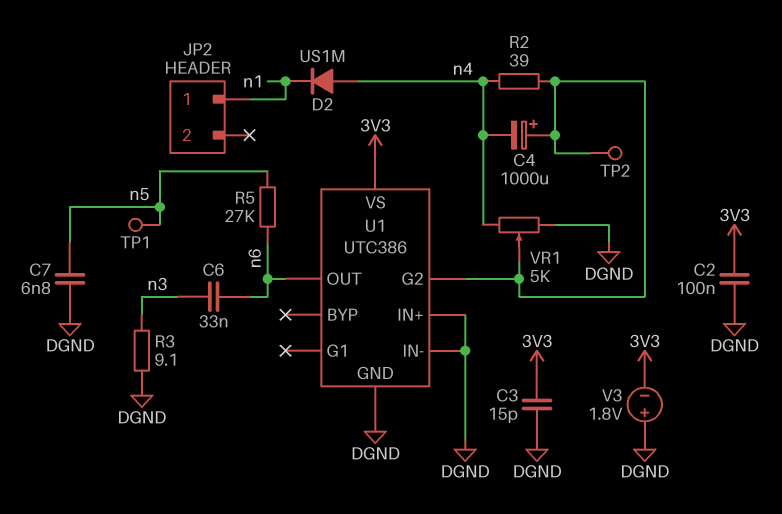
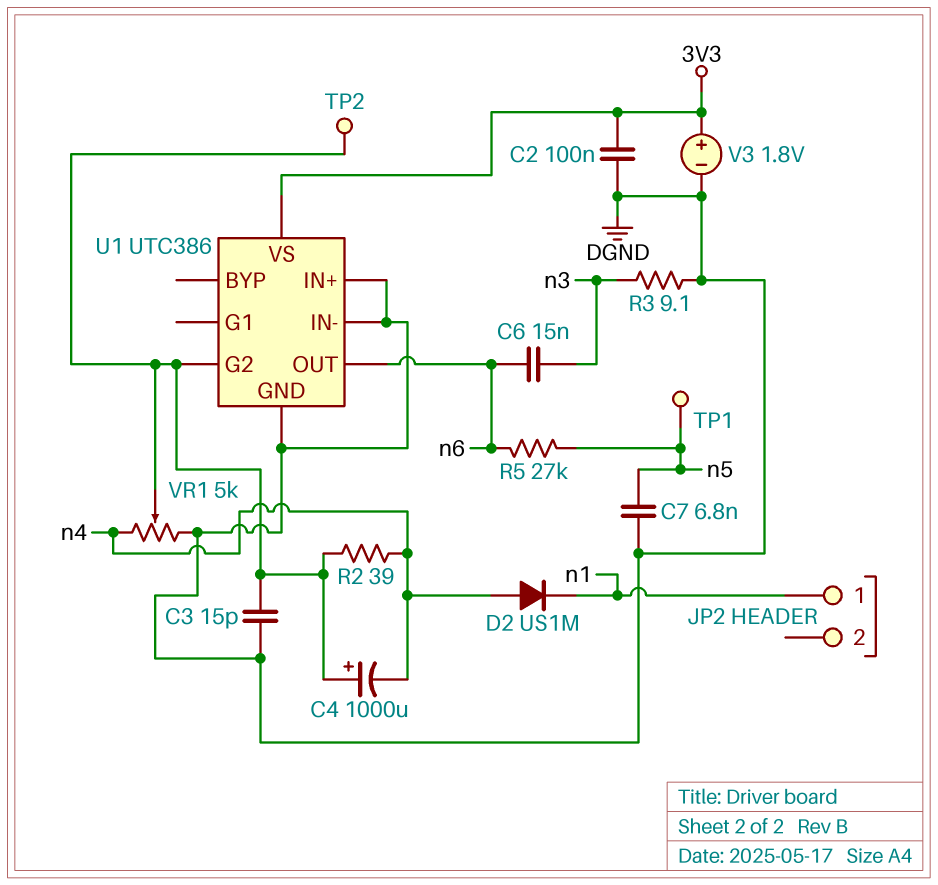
C3: 15pF (3V3, DGND) -> 15pF (DGND, U1/G2)
C6: 33nF (n3, n6) -> 15nF (n3, n6)
V3: 1.8V (plus DGND, minus 3V3) -> 1.8V (plus 3V3, minus DGND)

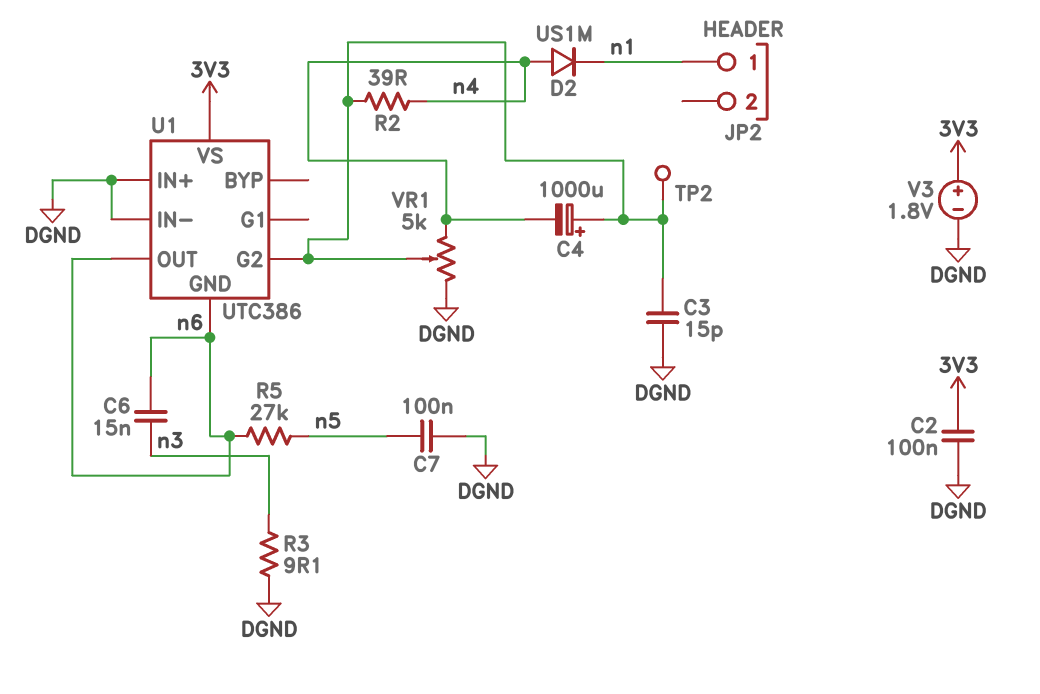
C7: 6.8nF (DGND, n5) -> 100nF (DGND, n5)
TP1: test point (n5) -> none
U1 pin GND: DGND -> n6

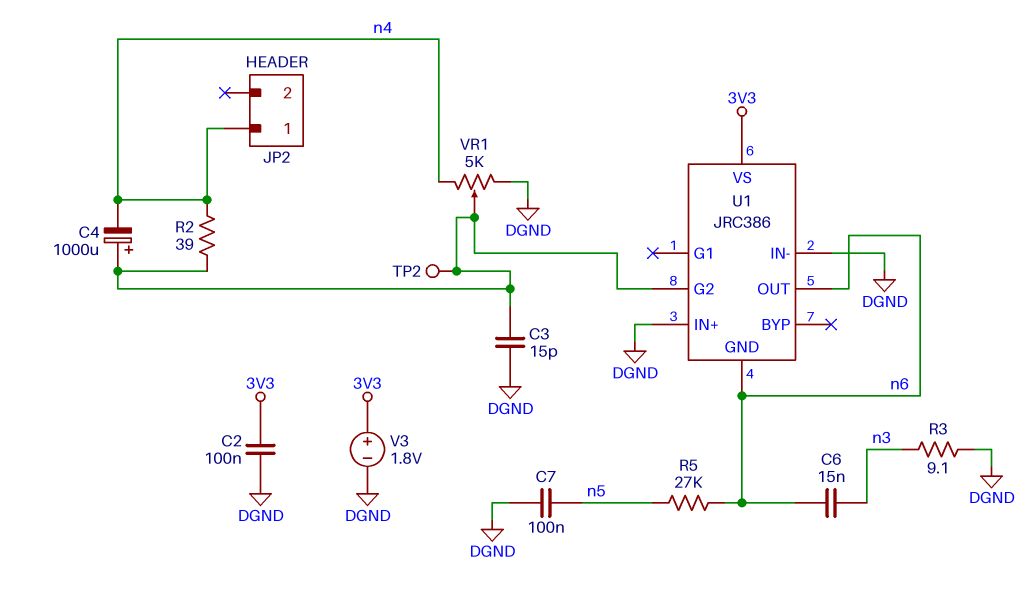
D2: diode US1M (A n4, K n1) -> none
JP2 pin 1: n1 -> n4
U1: UTC386 -> JRC386

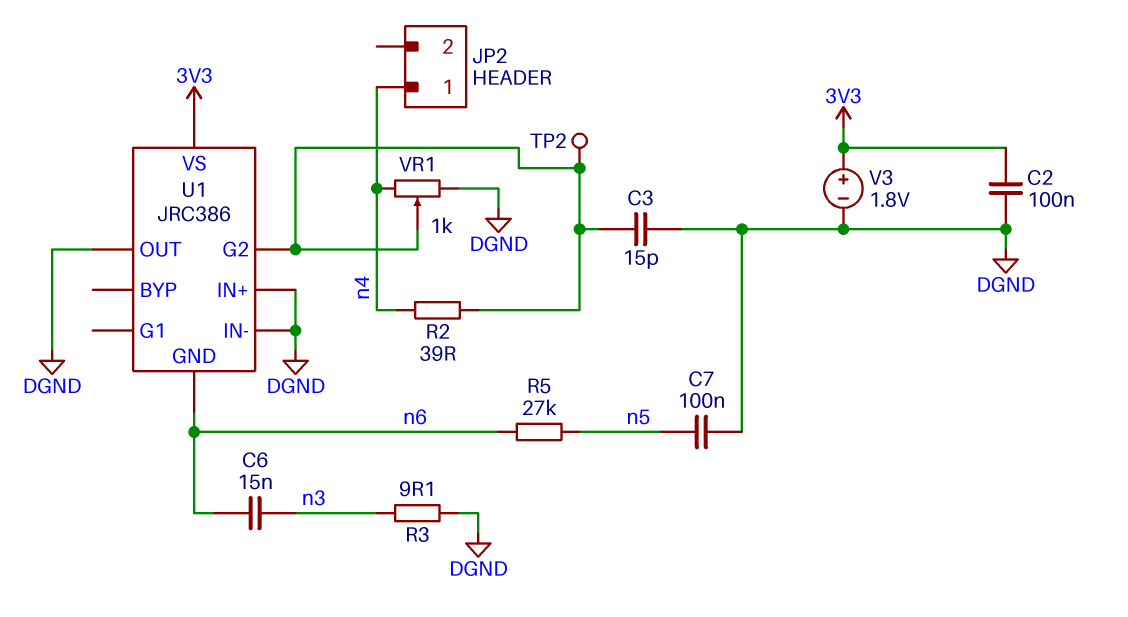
C4: 1000uF (plus U1/G2, minus n4) -> none
U1 pin OUT: n6 -> DGND
VR1: 5k (DGND, n4, wiper U1/G2) -> 1k (DGND, n4, wiper U1/G2)

